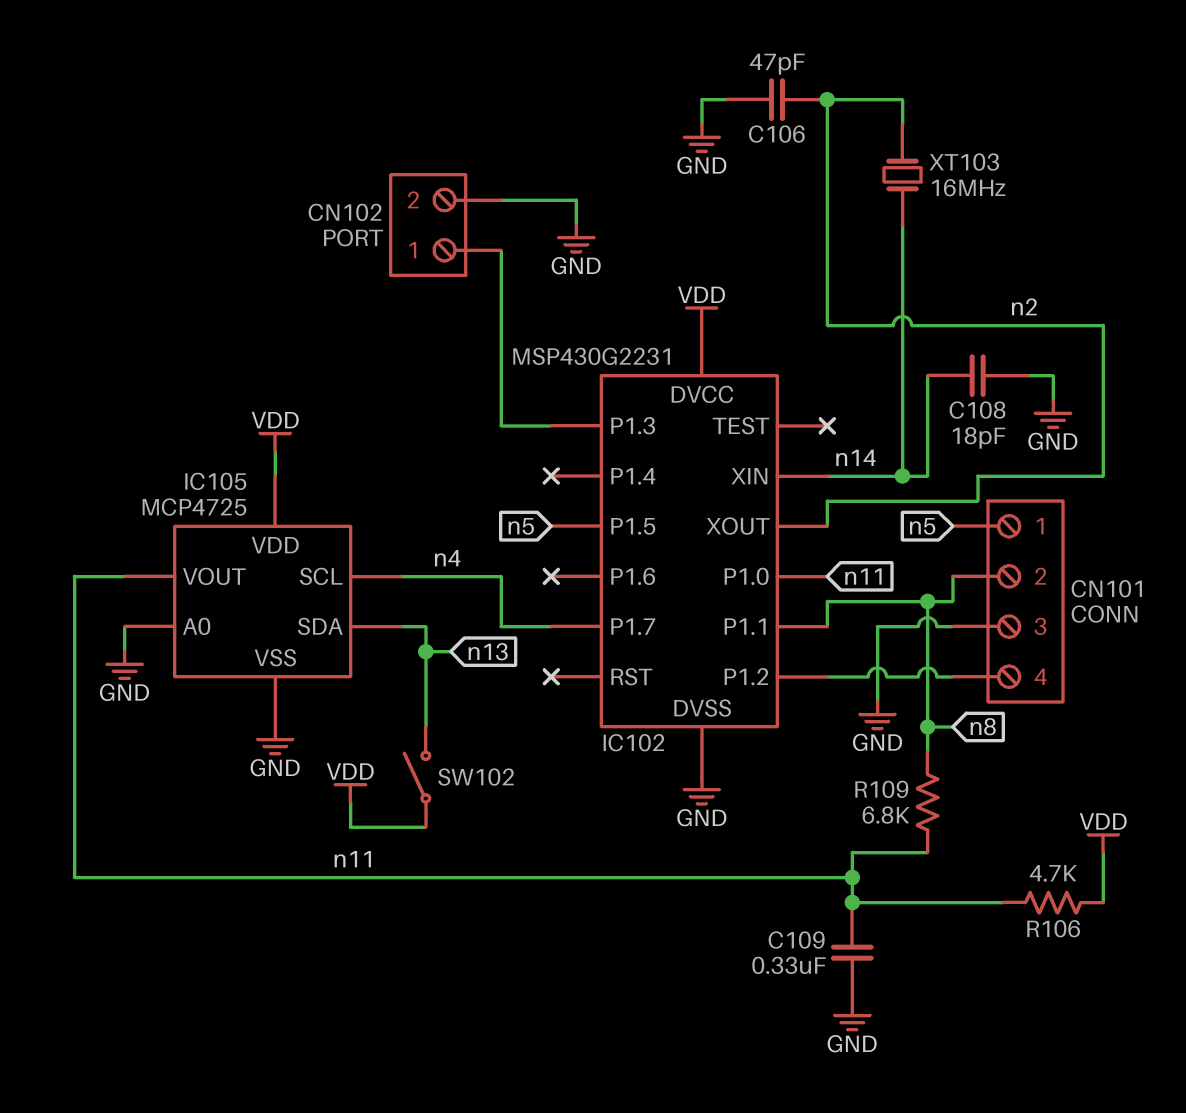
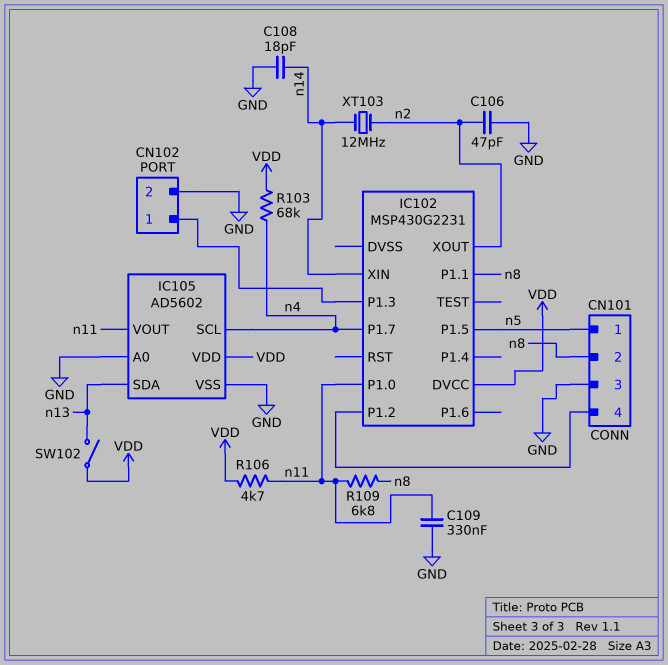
IC102 pin DVSS: GND -> none
IC105: MCP4725 -> AD5602
R103: none -> 68k (VDD, n4)
XT103: 16MHz (n2, n14) -> 12MHz (n2, n14)

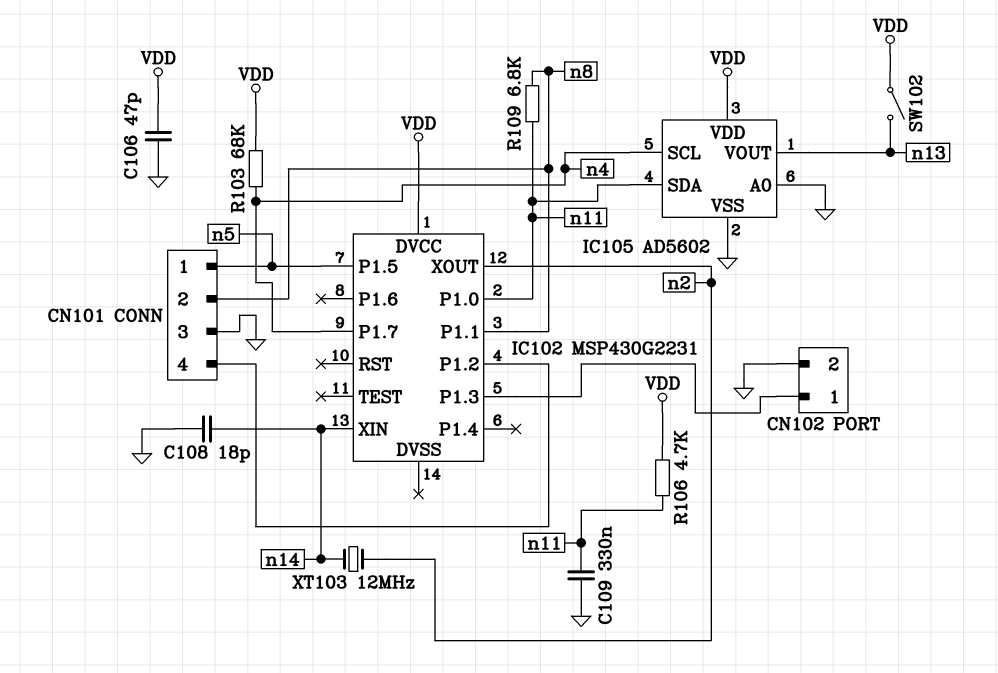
C106: 47pF (GND, n2) -> 47pF (GND, VDD)
IC105 pin SDA: n13 -> n11
IC105 pin VOUT: n11 -> n13

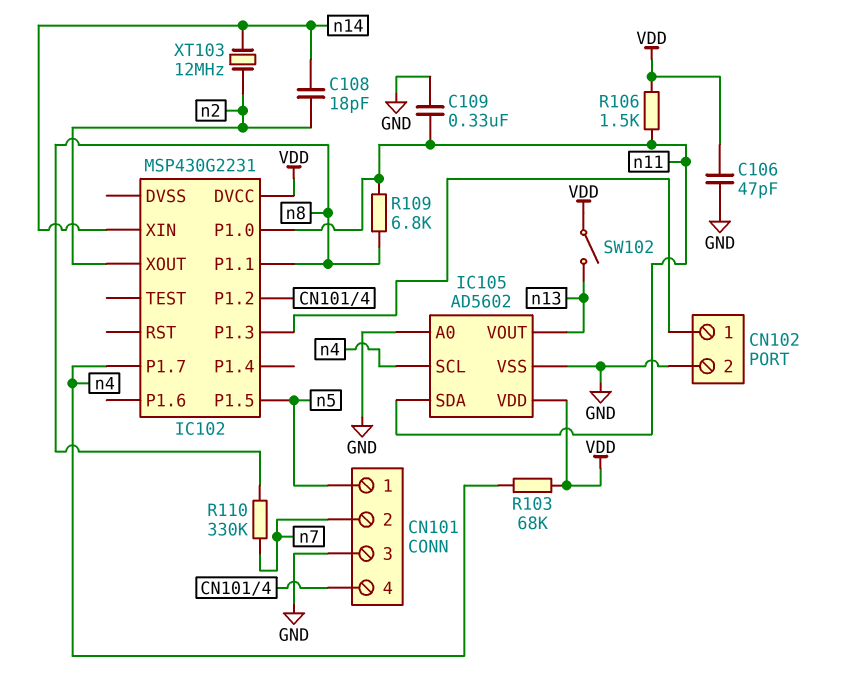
C108: 18pF (GND, n14) -> 18pF (n2, n14)
CN101 pin 2: n8 -> n7
R106: 4.7k (VDD, n11) -> 1.5k (VDD, n11)
R110: none -> 330k (n7, n8)

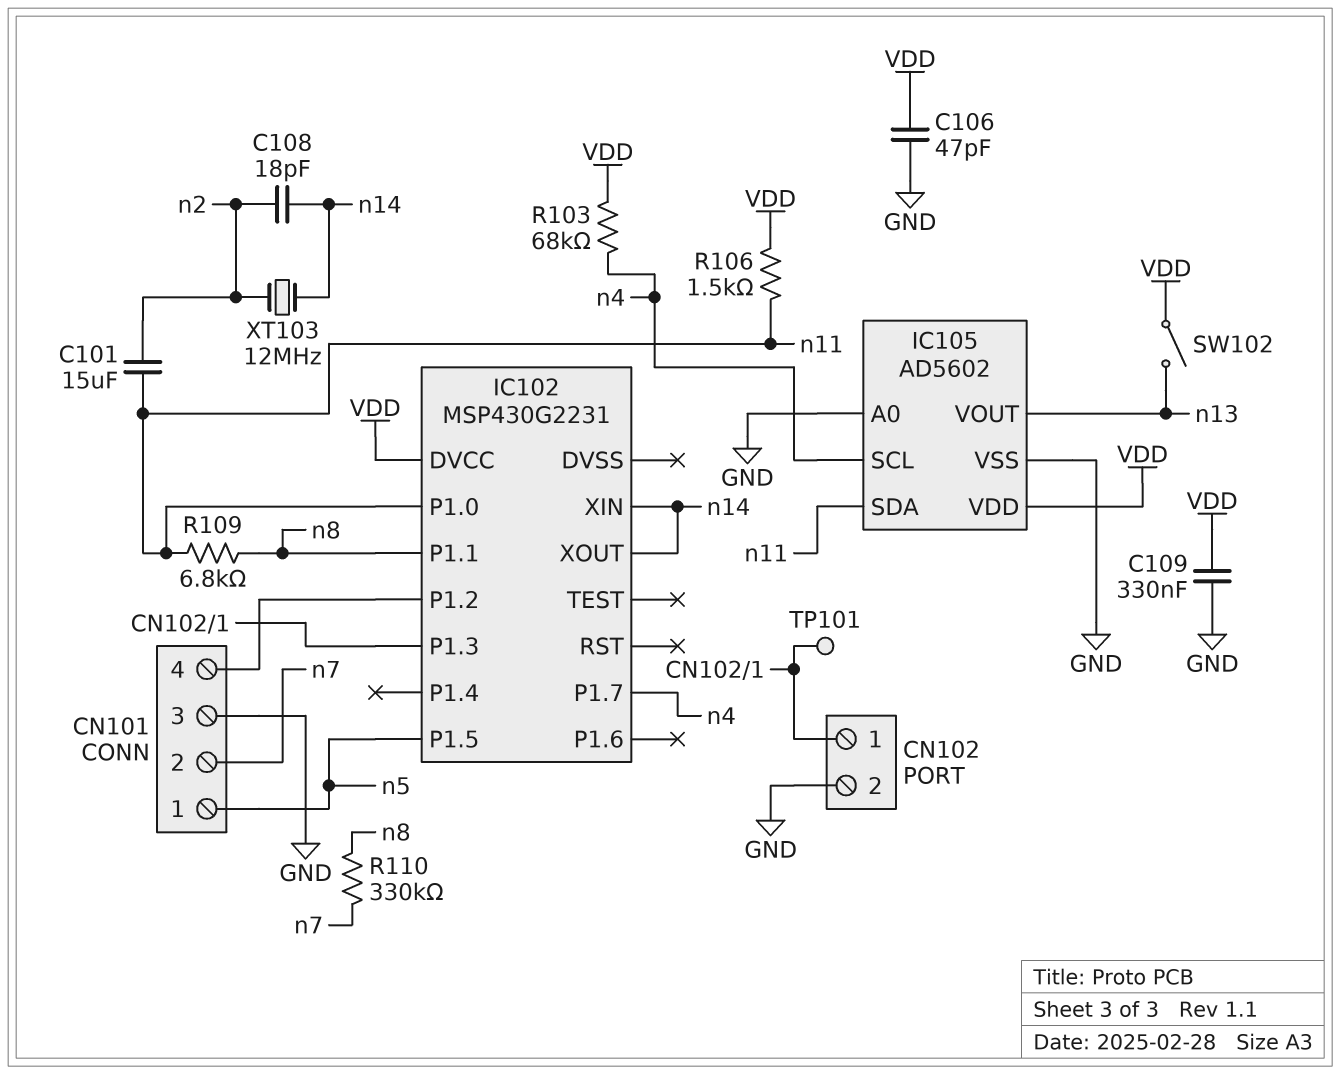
C101: none -> 15uF (n2, n11)
C109: 330nF (GND, n11) -> 330nF (GND, VDD)
IC102 pin XOUT: n2 -> n14
TP101: none -> test point (CN102/1)

